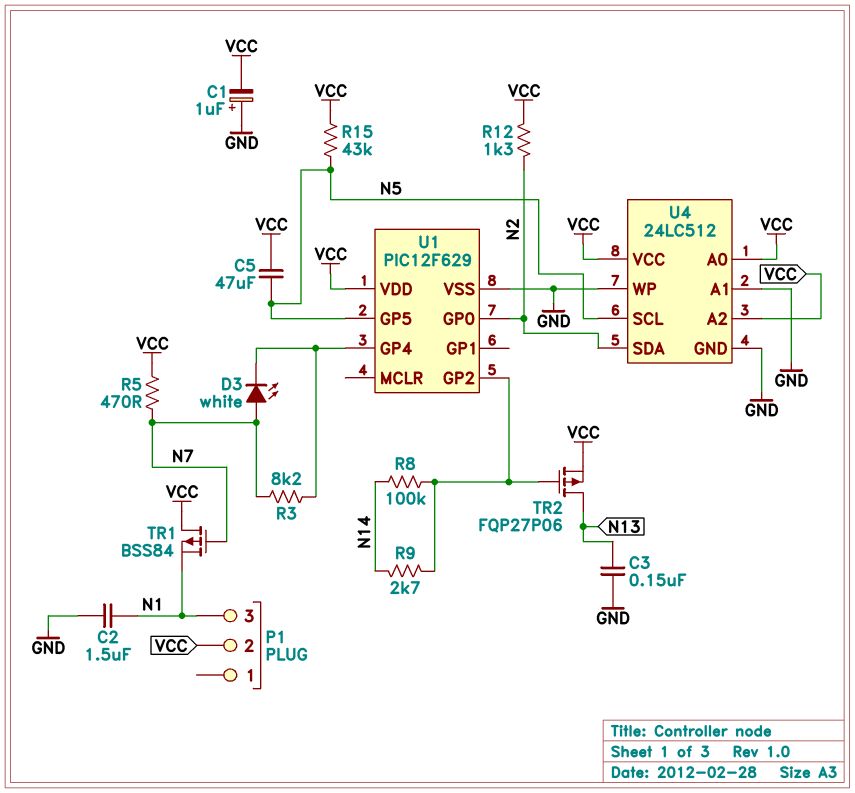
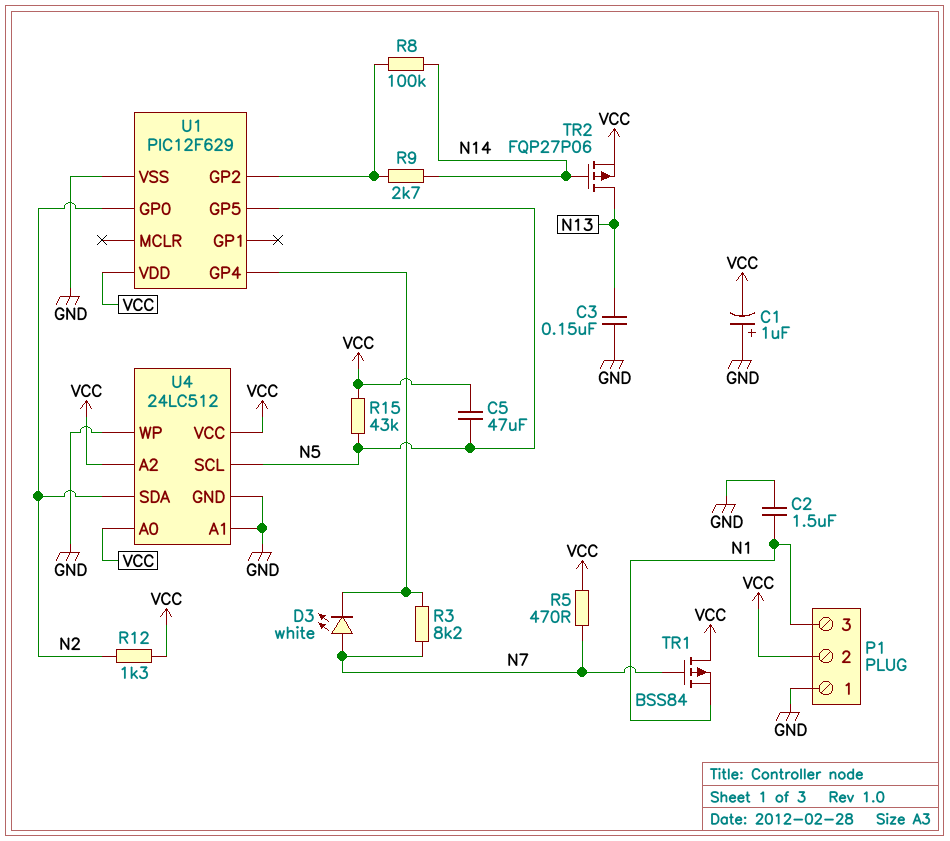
P1 pin 1: none -> GND
TR2: PMOS FQP27P06 (G U1/GP2, D N13, S VCC) -> PMOS FQP27P06 (G N14, D N13, S VCC)

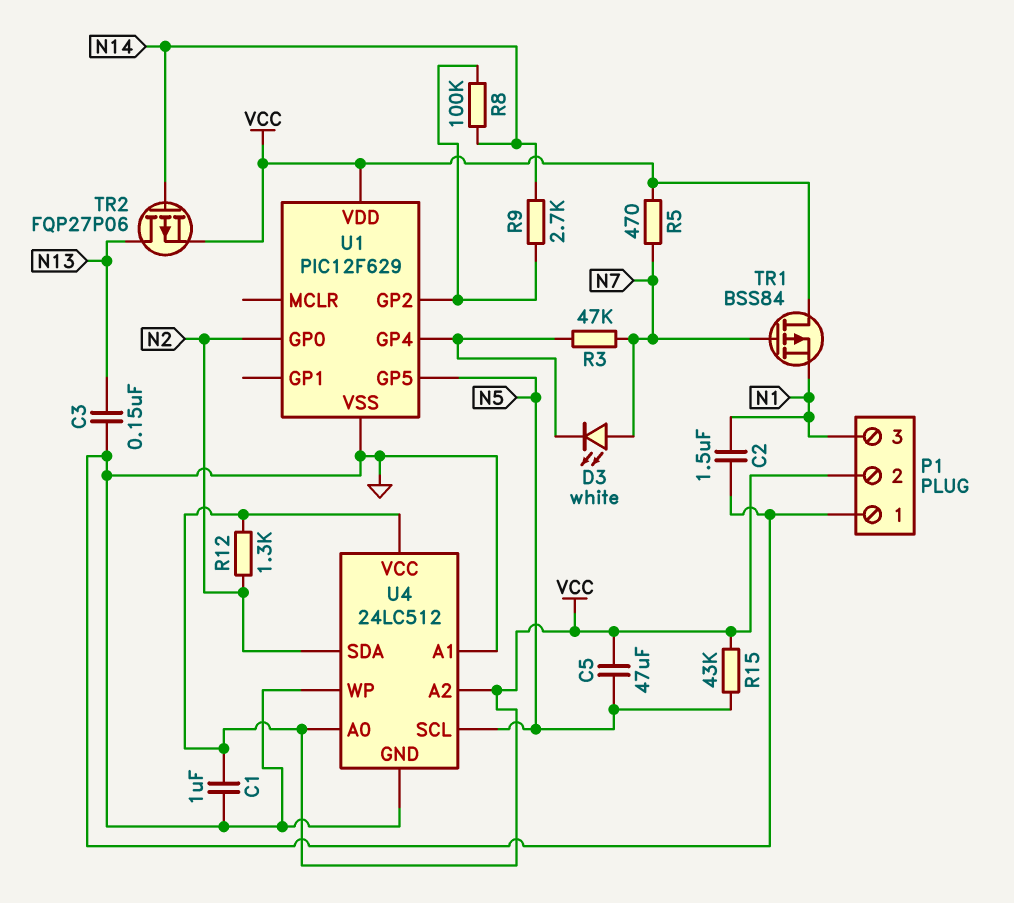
C1: 1uF (plus GND, minus VCC) -> 1uF (GND, VCC)
R3: 8.2k (N7, U1/GP4) -> 47k (N7, U1/GP4)

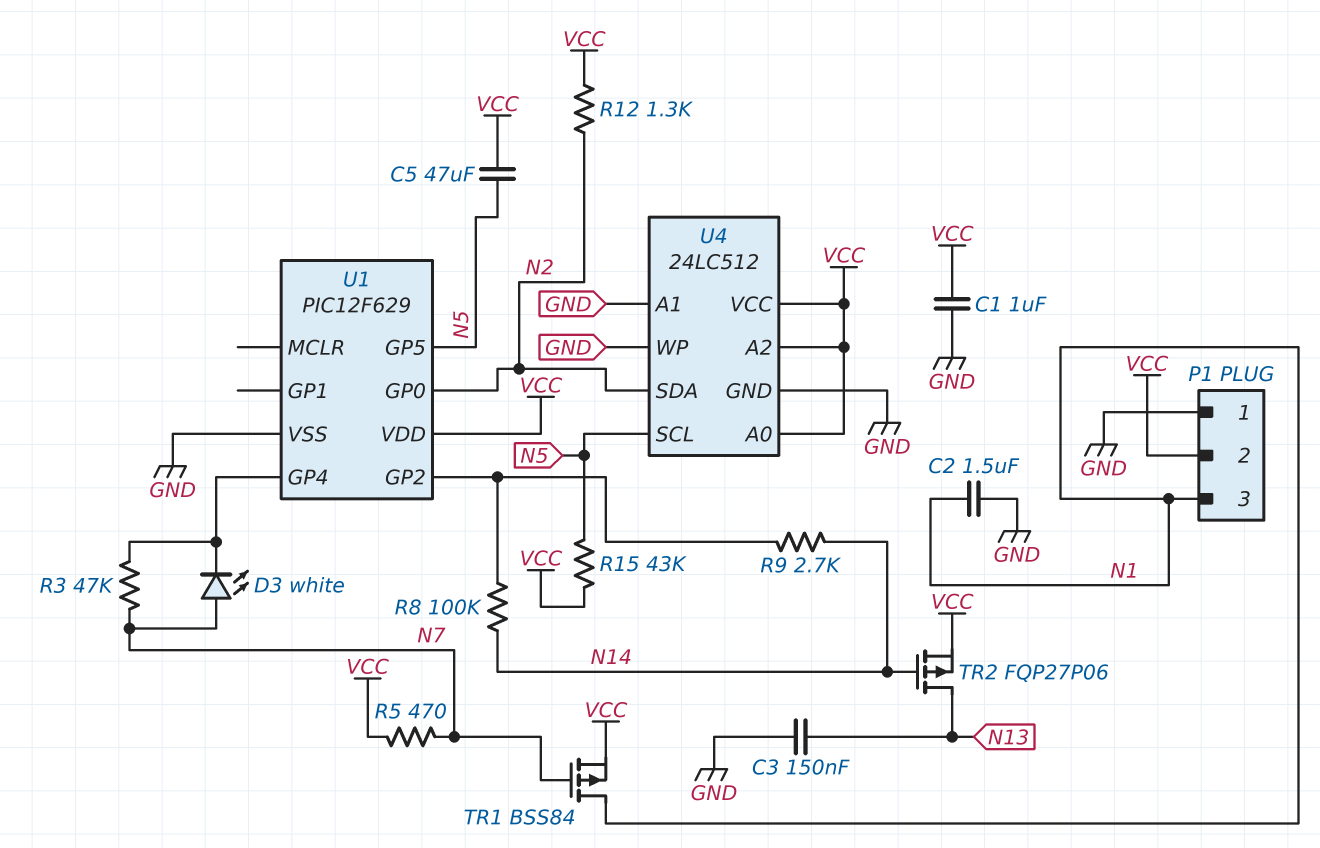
TR1: PMOS BSS84 (G N7, D VCC, S N1) -> PMOS BSS84 (G N7, D N1, S VCC)

